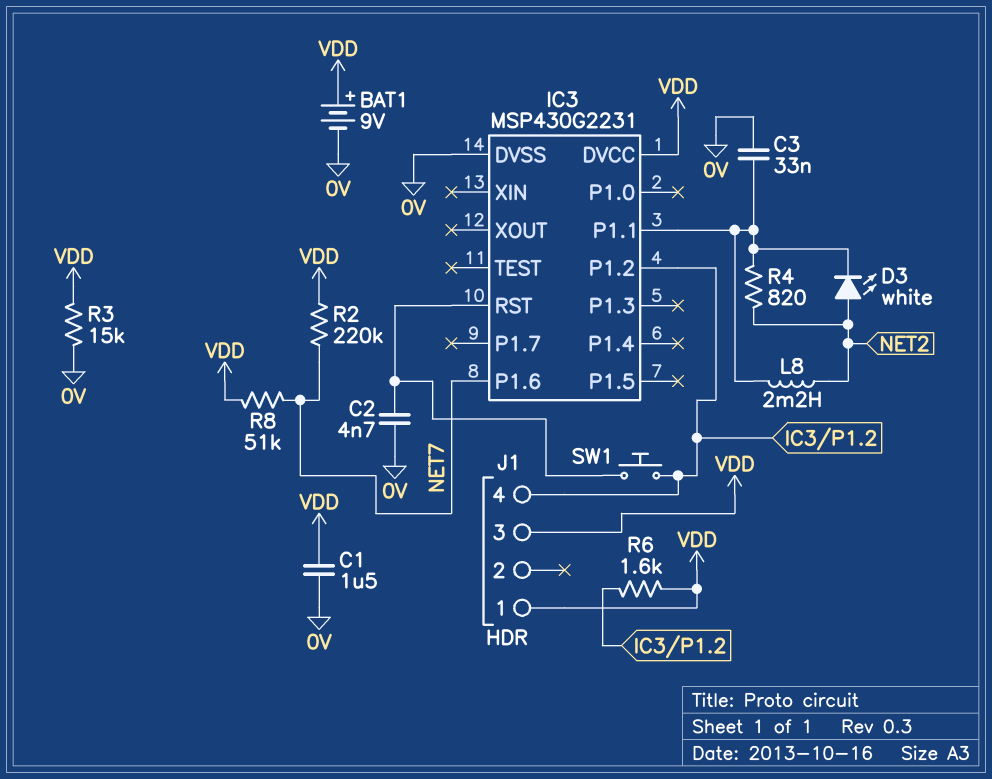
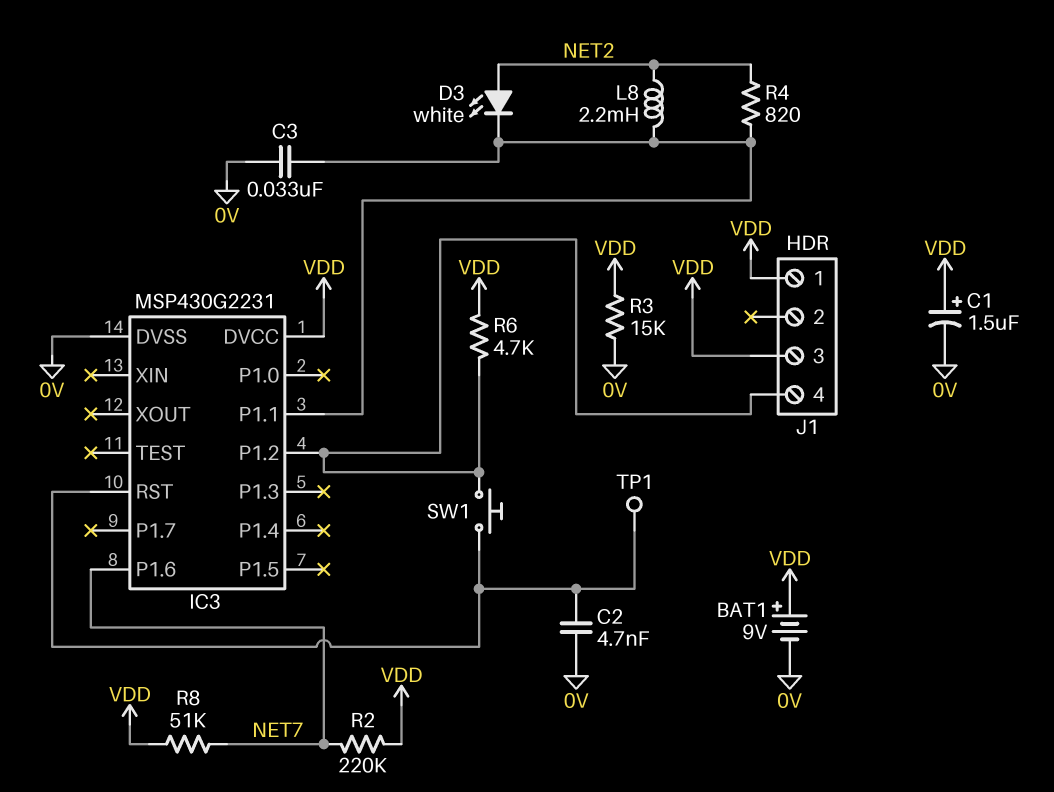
C1: 1.5uF (0V, VDD) -> 1.5uF (plus VDD, minus 0V)
R6: 1.6k (IC3/P1.2, VDD) -> 4.7k (IC3/P1.2, VDD)
TP1: none -> test point (IC3/RST)

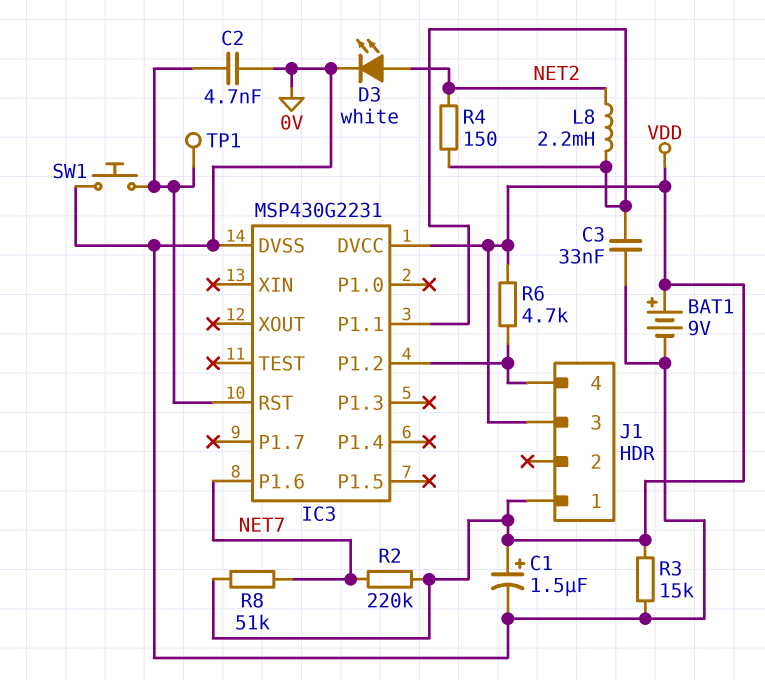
D3: LED white (A NET2, K IC3/P1.1) -> LED white (A NET2, K 0V)
R4: 820 (IC3/P1.1, NET2) -> 150 (IC3/P1.1, NET2)
SW1: button (IC3/P1.2, IC3/RST) -> button (0V, IC3/RST)

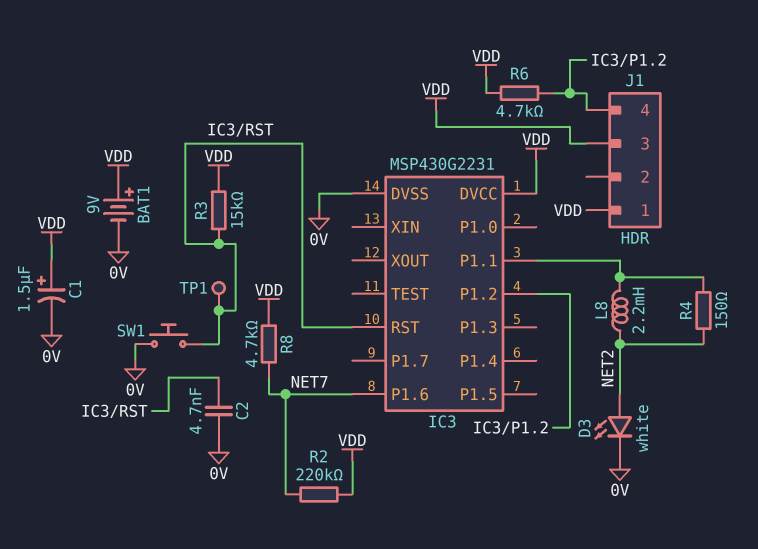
C3: 33nF (0V, IC3/P1.1) -> none
R3: 15k (0V, VDD) -> 15k (IC3/RST, VDD)
R8: 51k (NET7, VDD) -> 4.7k (NET7, VDD)

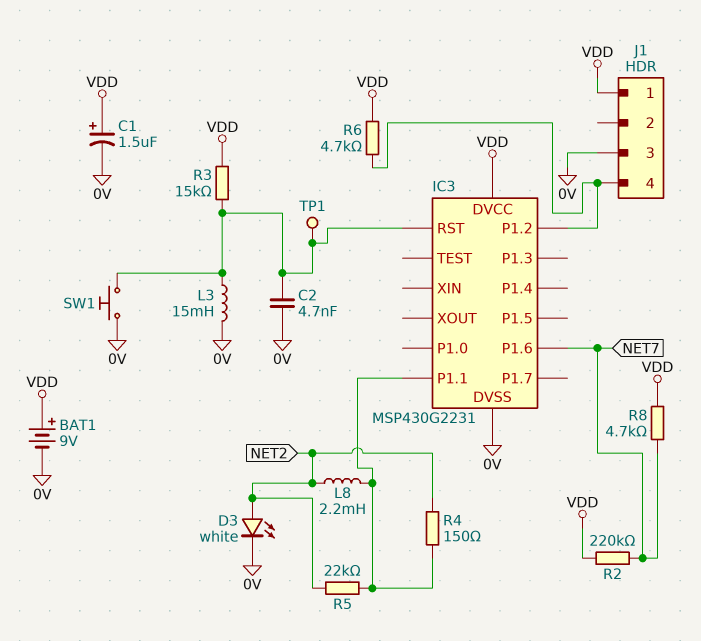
J1 pin 3: VDD -> 0V
L3: none -> 15mH (0V, IC3/RST)
R5: none -> 22k (IC3/P1.1, NET2)

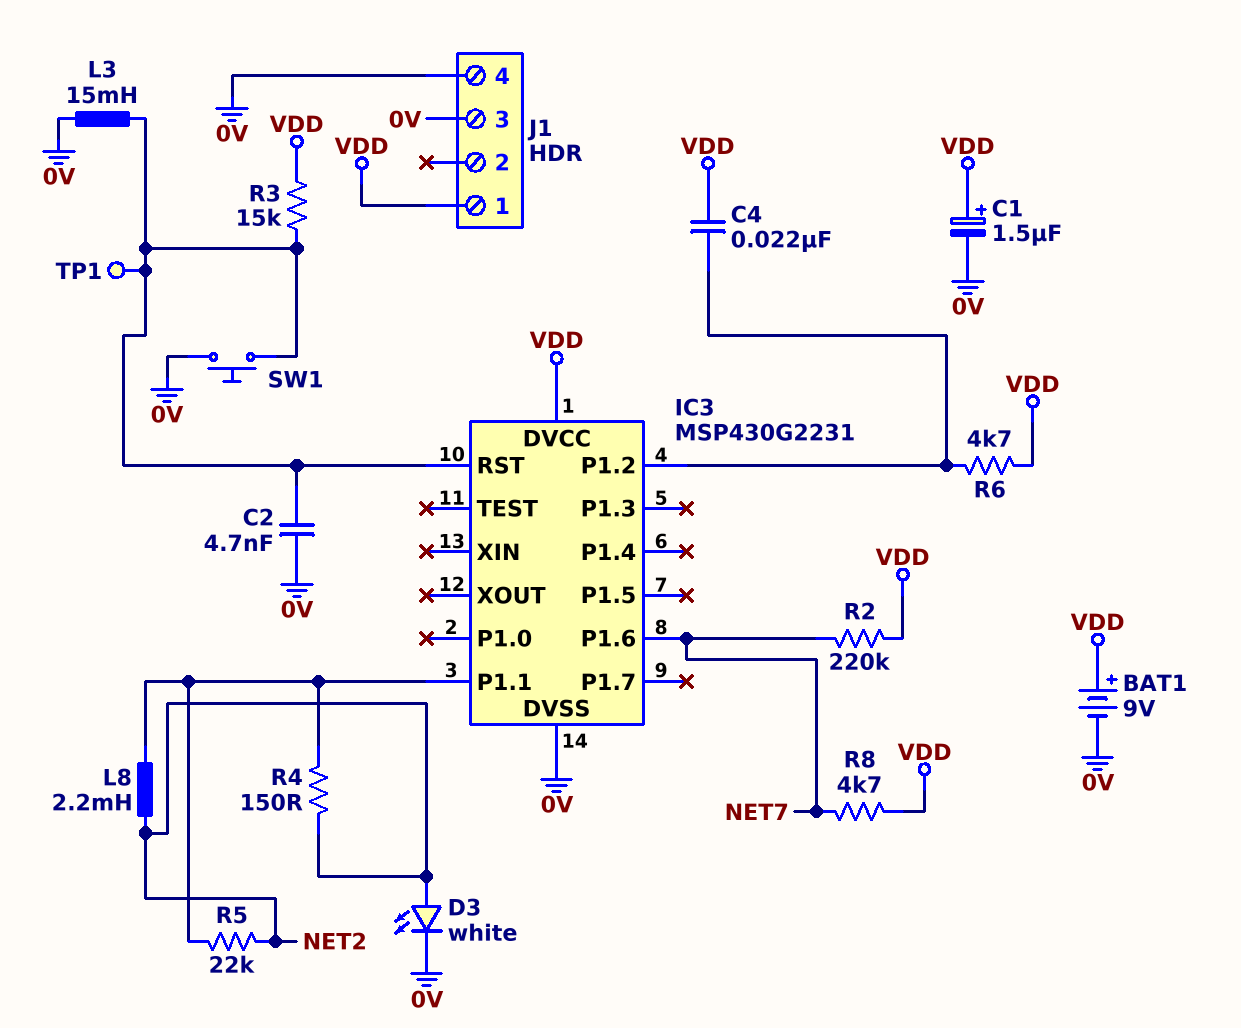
C4: none -> 22nF (IC3/P1.2, VDD)
J1 pin 4: IC3/P1.2 -> 0V

